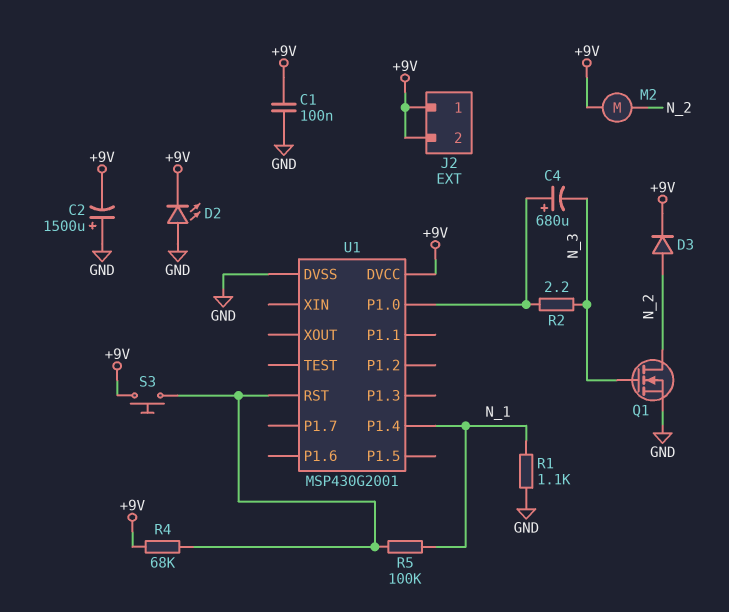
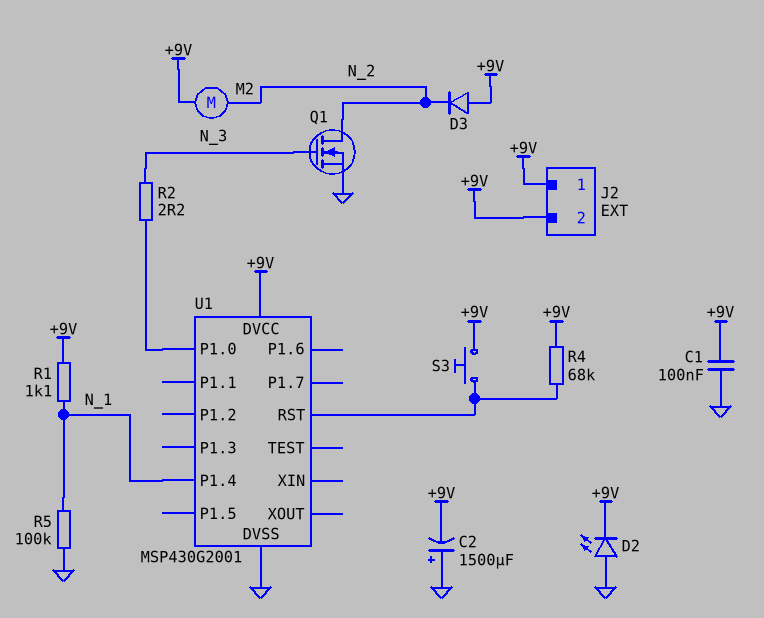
C4: 680uF (plus U1/P1.0, minus N_3) -> none
D3: diode (A N_2, K +9V) -> diode (A +9V, K N_2)
R1: 1.1k (GND, N_1) -> 1.1k (+9V, N_1)
R5: 100k (N_1, U1/RST) -> 100k (GND, N_1)

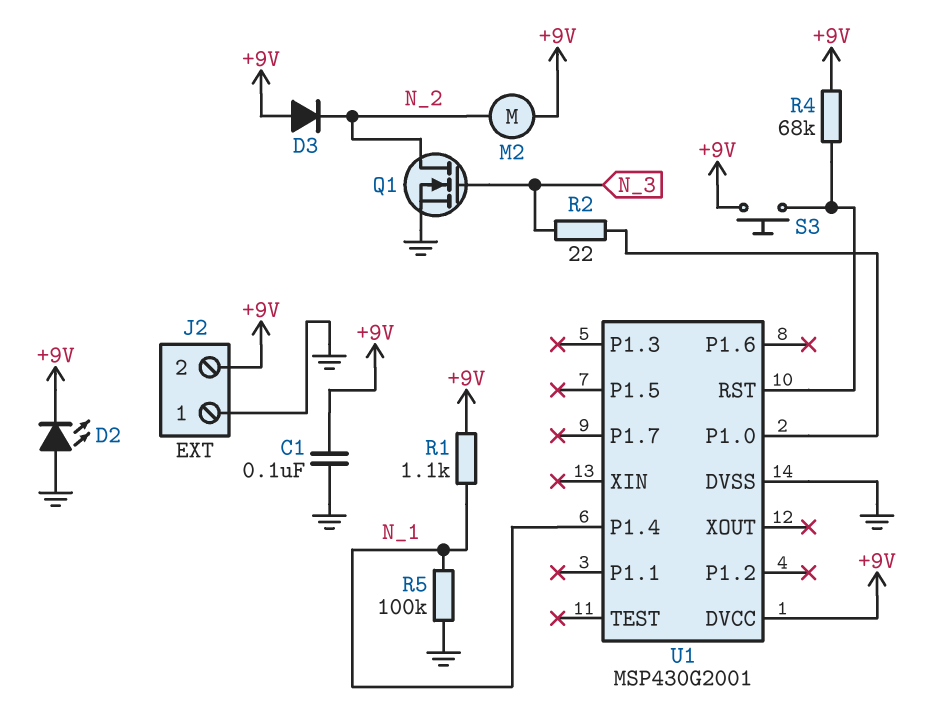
C2: 1500uF (plus GND, minus +9V) -> none
J2 pin 1: +9V -> GND
R2: 2.2 (N_3, U1/P1.0) -> 22 (N_3, U1/P1.0)

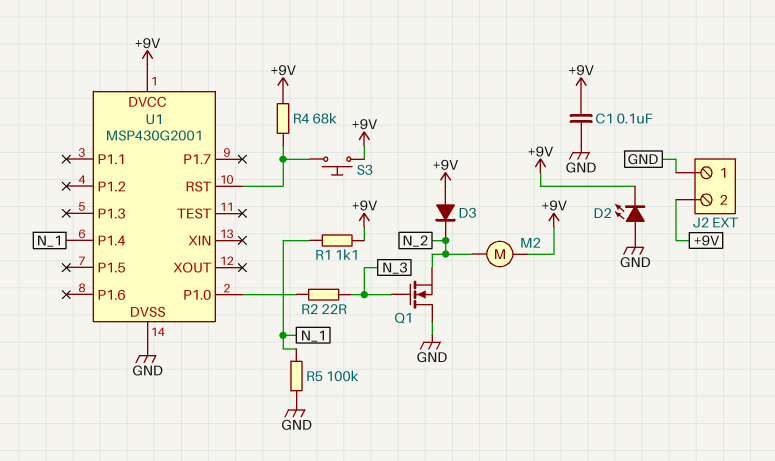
Q1: NMOS (G N_3, D N_2, S GND) -> NMOS (G N_3, D GND, S N_2)

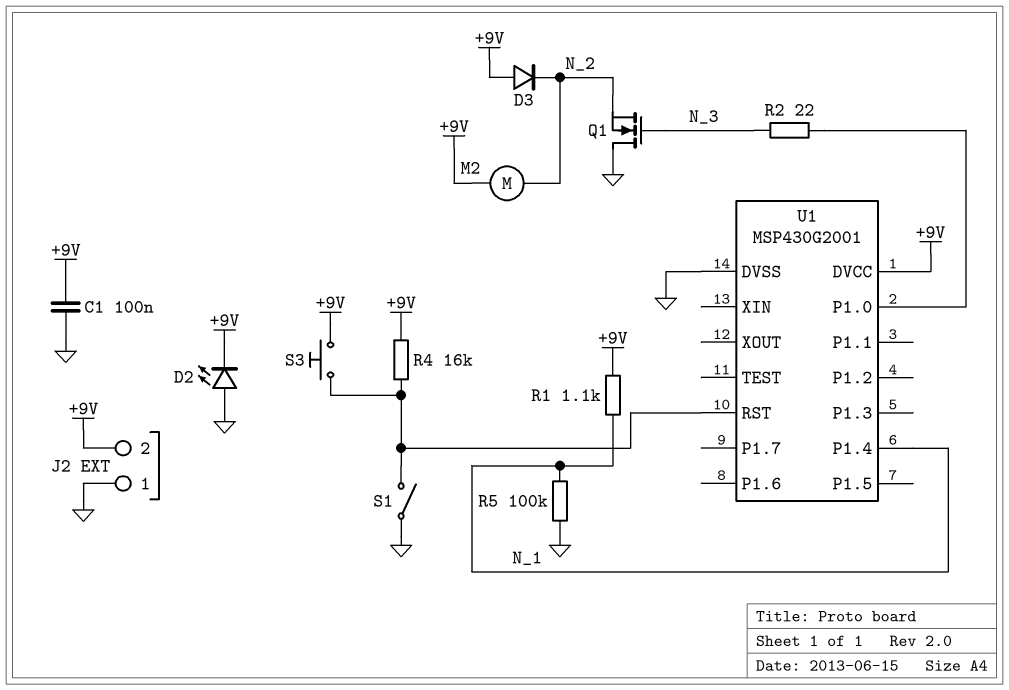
R4: 68k (+9V, U1/RST) -> 16k (+9V, U1/RST)
S1: none -> switch (GND, U1/RST)

